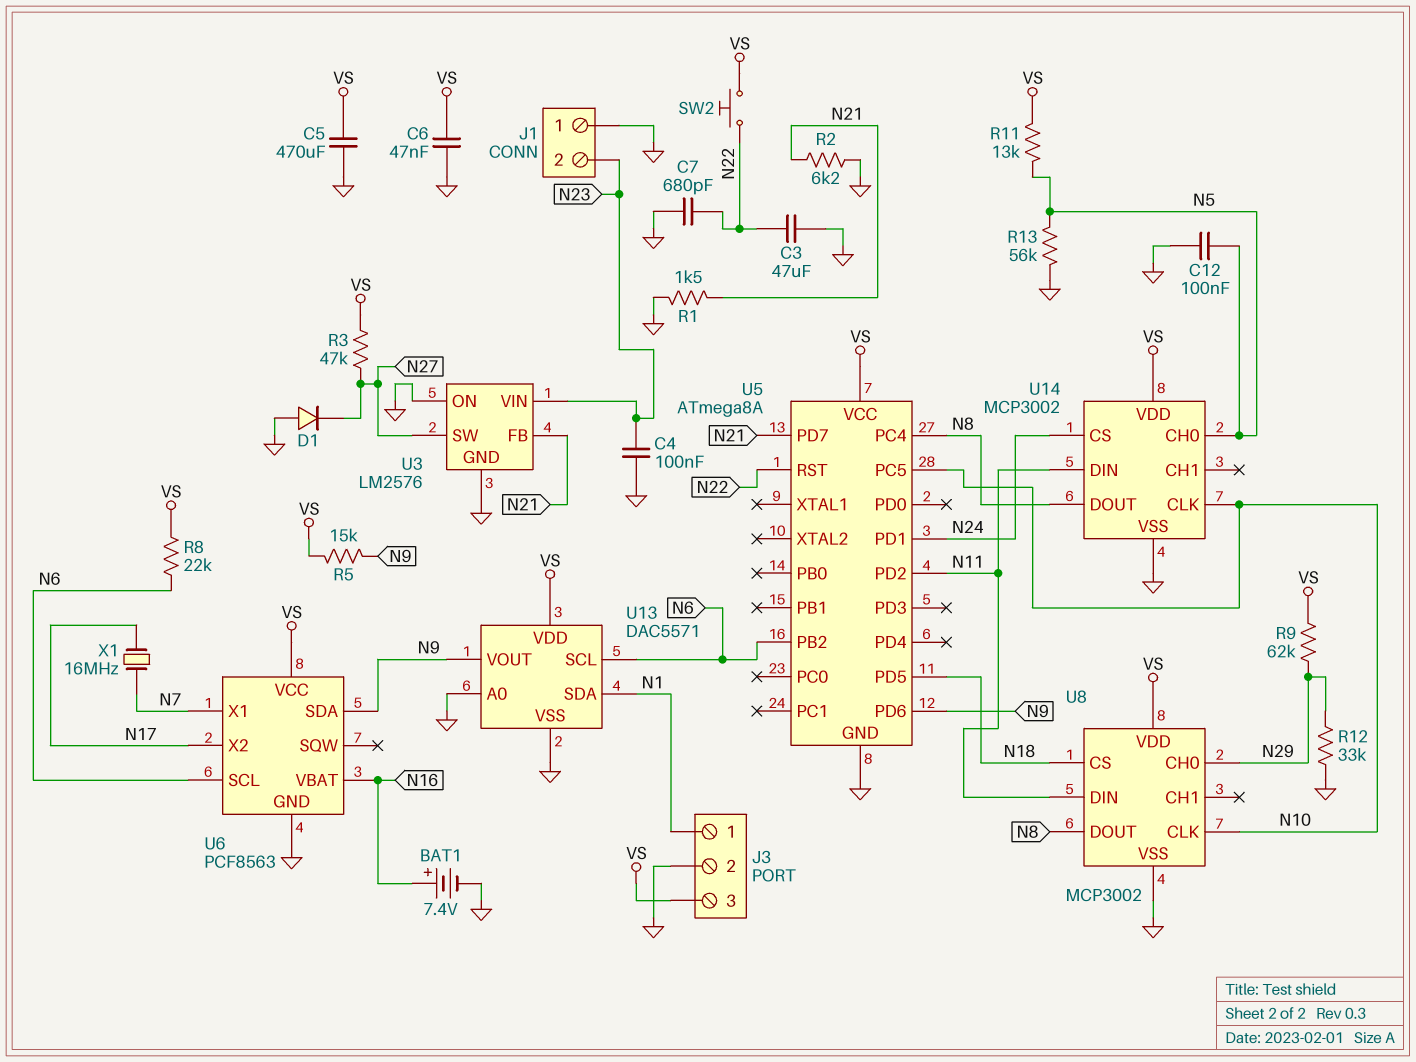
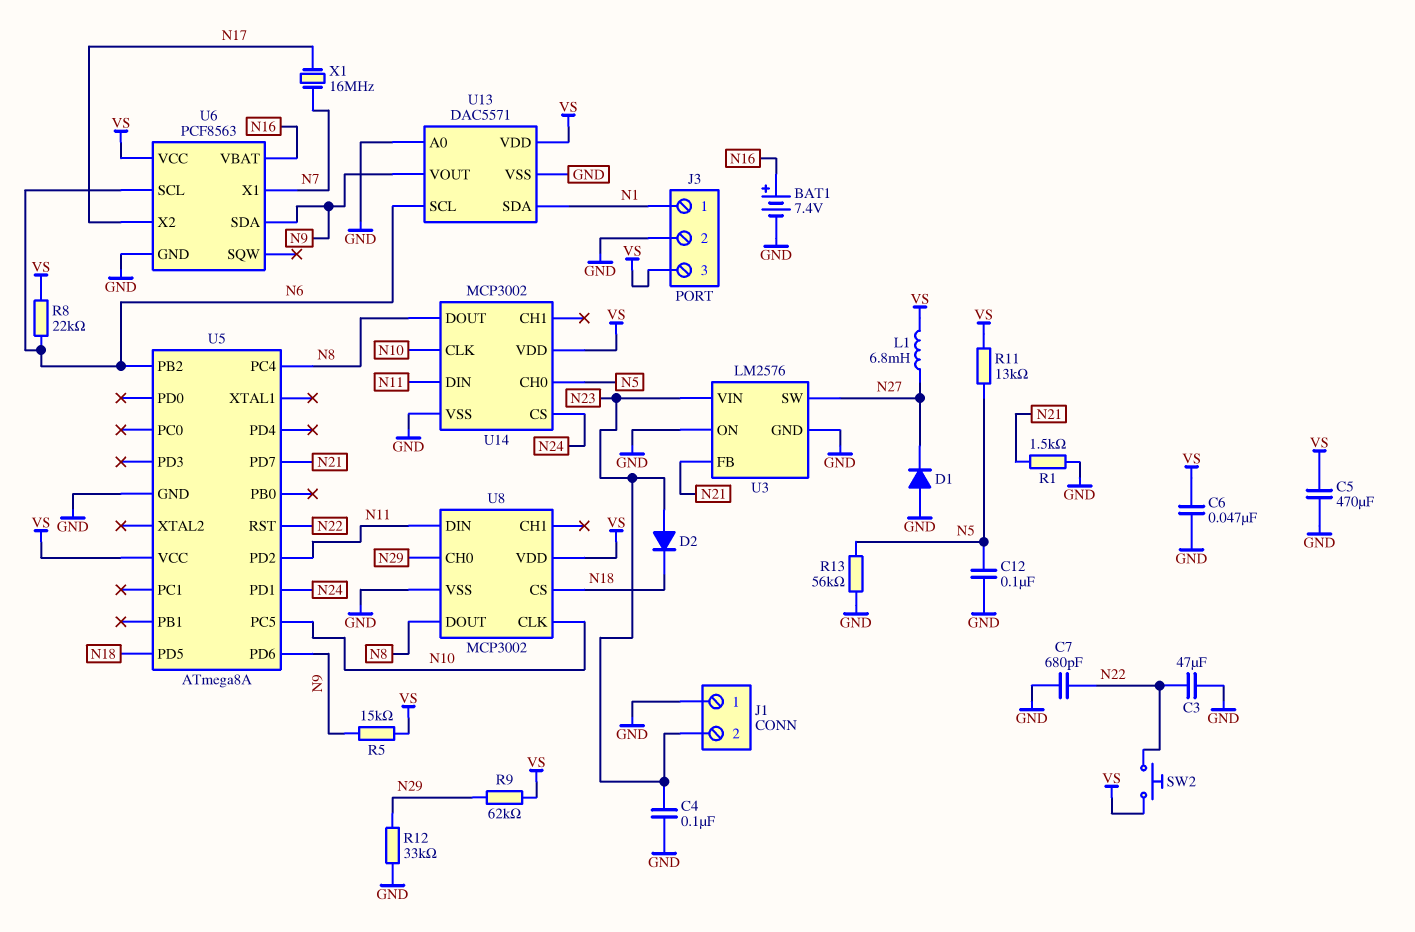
D2: none -> diode (A N23, K N18)
L1: none -> 6.8mH (N27, VS)
R2: 6.2k (GND, N21) -> none
R3: 47k (N27, VS) -> none

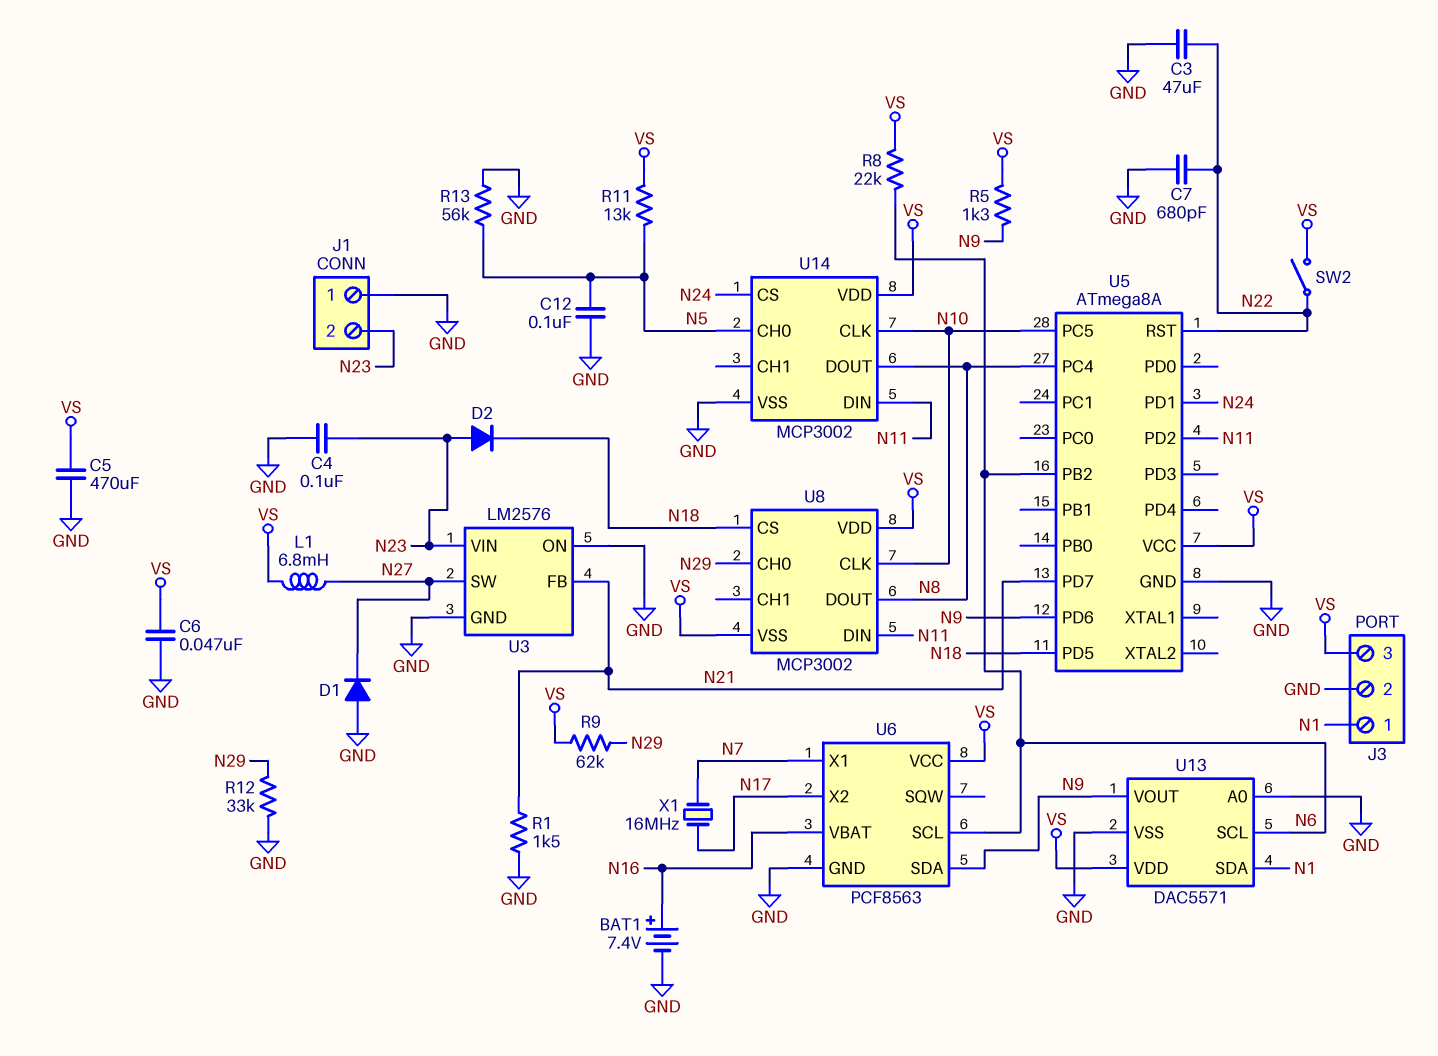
R5: 15k (N9, VS) -> 1.3k (N9, VS)
SW2: button (N22, VS) -> switch (N22, VS)
U8 pin VSS: GND -> VS

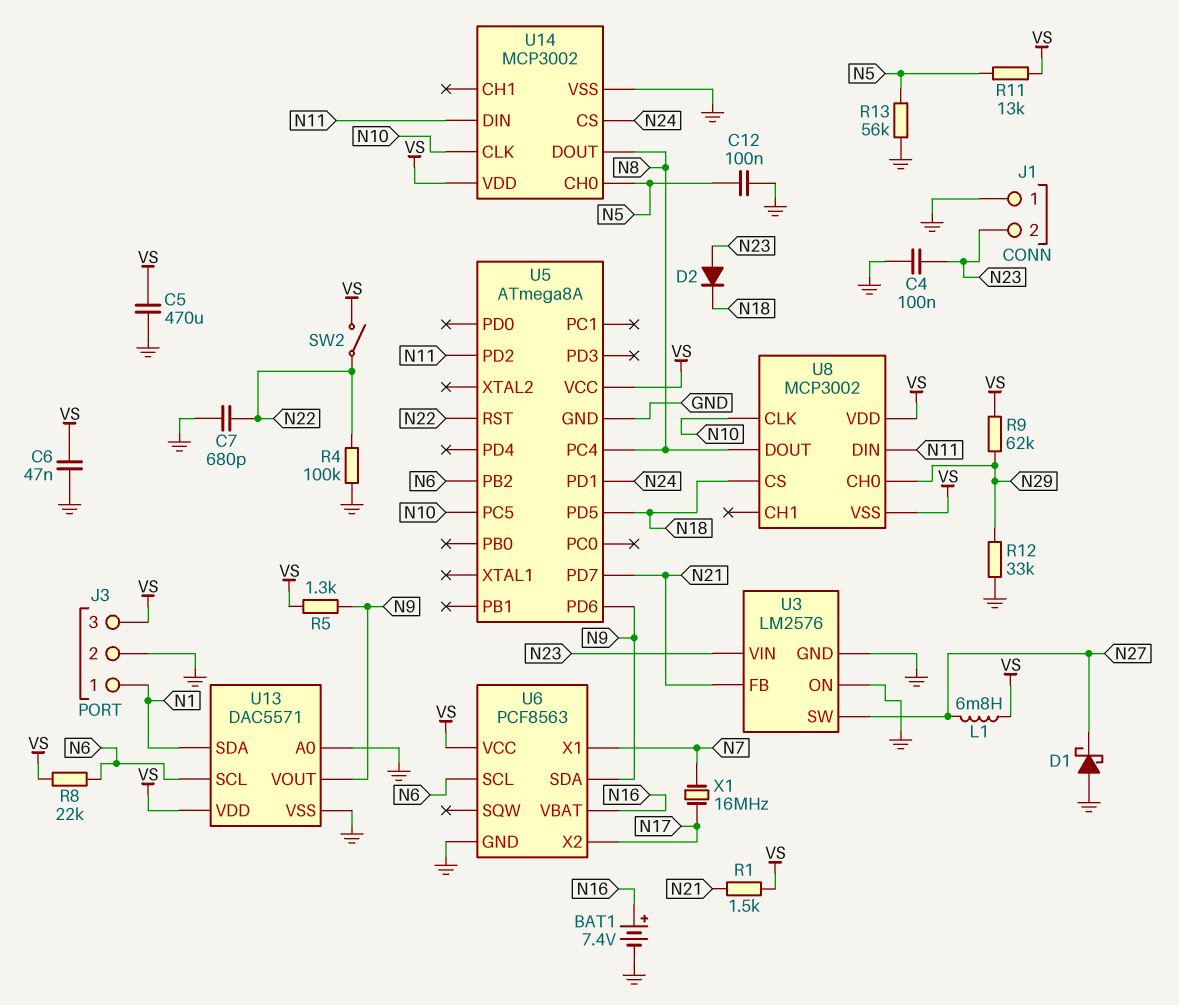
C3: 47uF (GND, N22) -> none
D1: diode (A GND, K N27) -> schottky (A GND, K N27)
R1: 1.5k (GND, N21) -> 1.5k (N21, VS)
R4: none -> 100k (GND, N22)

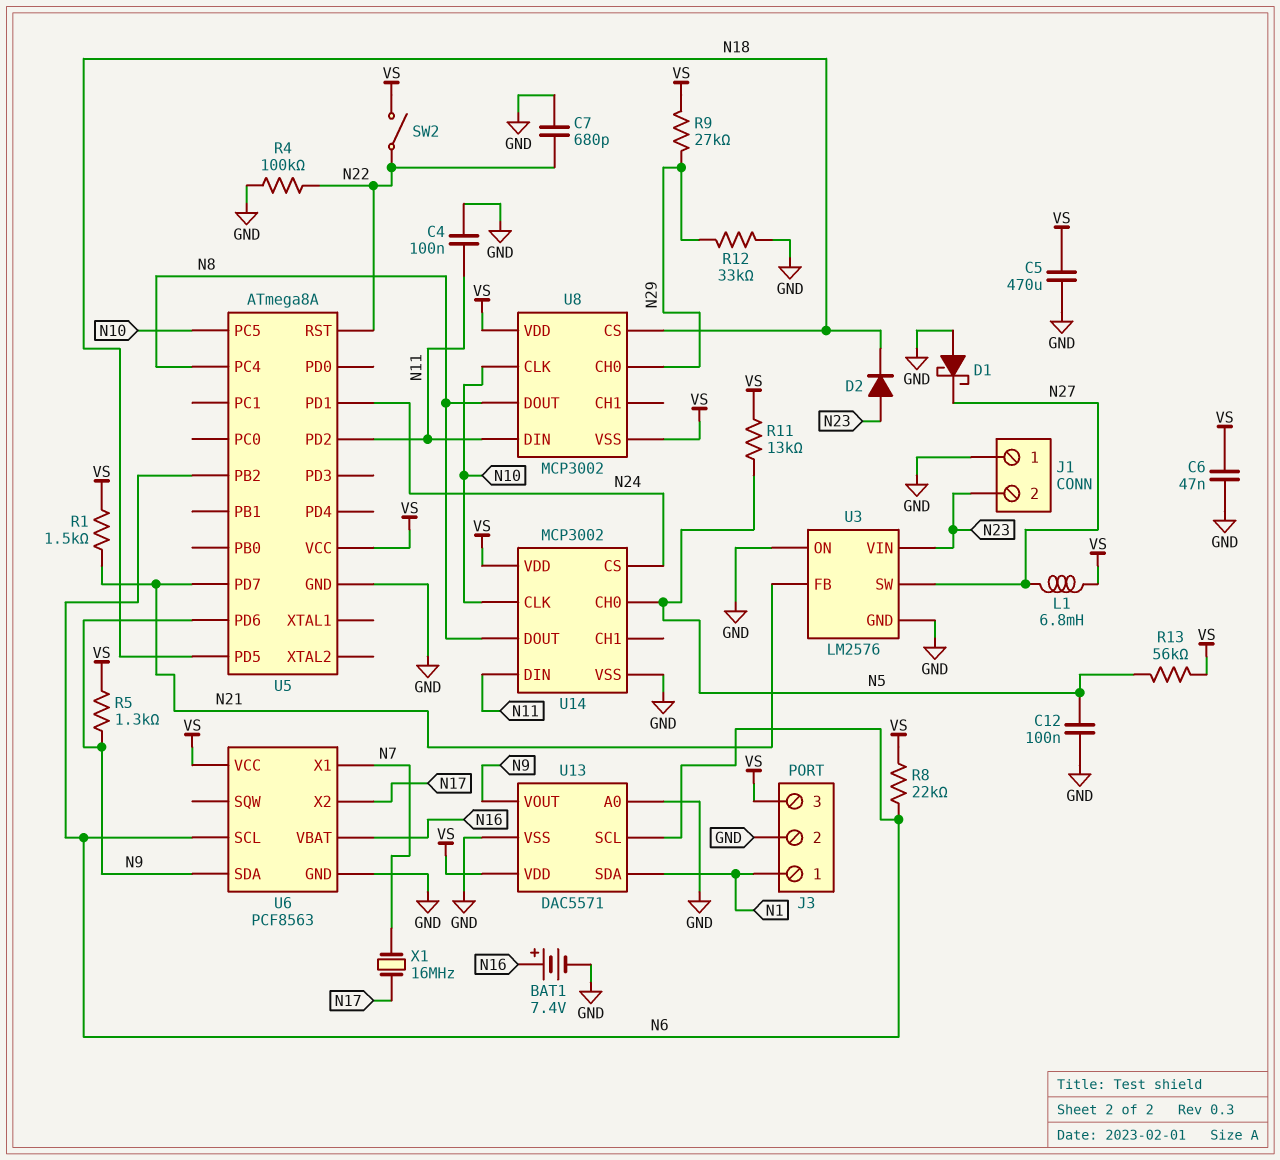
C4: 100nF (GND, N23) -> 100nF (GND, N11)
R9: 62k (N29, VS) -> 27k (N29, VS)
R13: 56k (GND, N5) -> 56k (N5, VS)

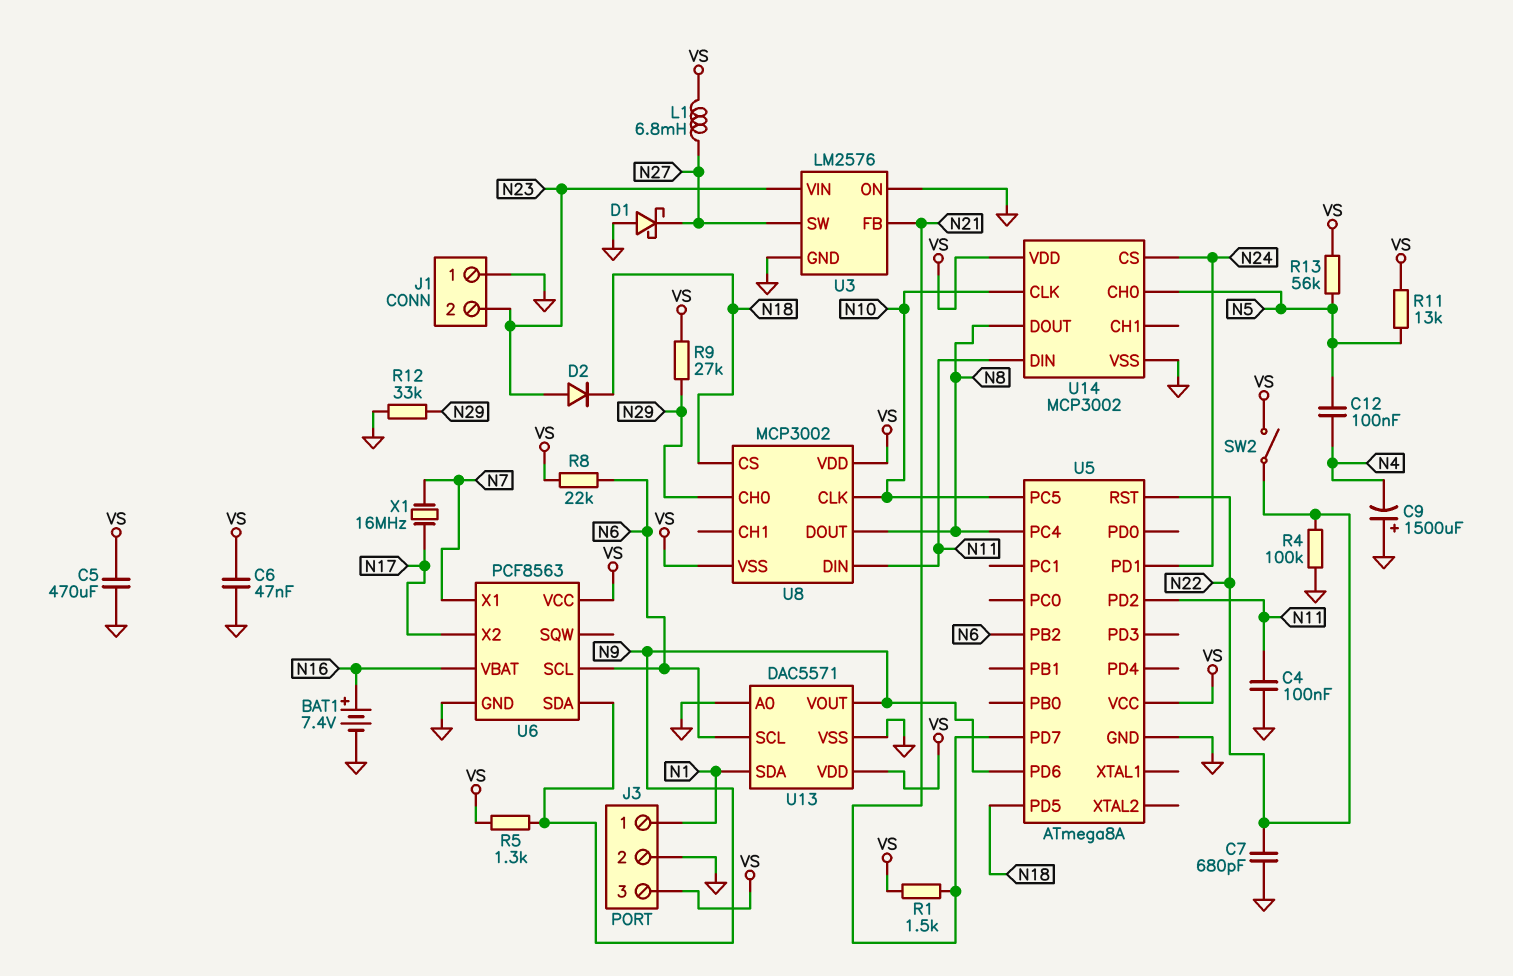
C9: none -> 1500uF (plus GND, minus N4)
C12: 100nF (GND, N5) -> 100nF (N4, N5)

